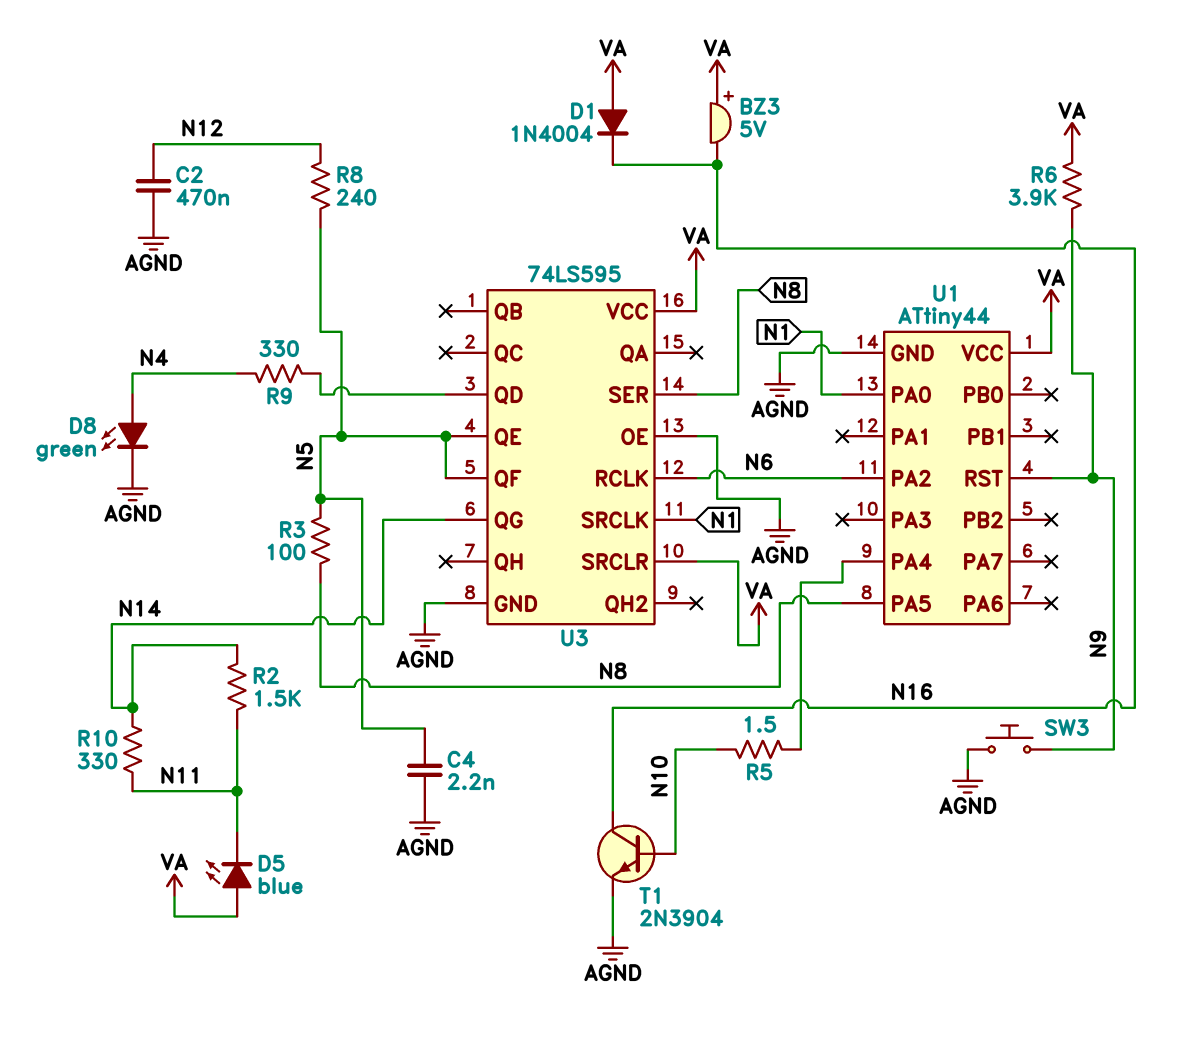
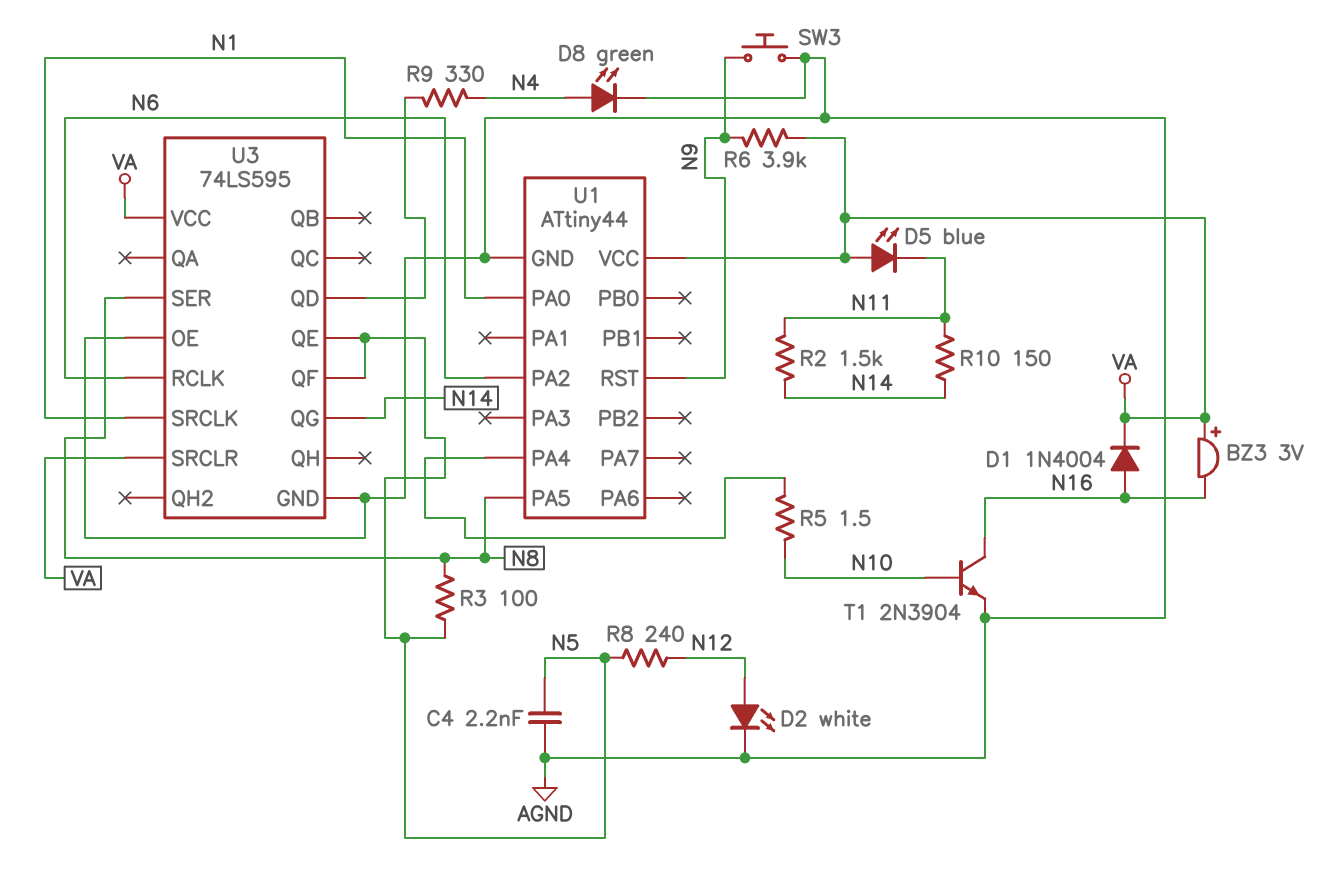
BZ3: buzzer 5V (plus VA, minus N16) -> buzzer 3V (plus VA, minus N16)
C2: 470nF (AGND, N12) -> none
D1: diode 1N4004 (A VA, K N16) -> diode 1N4004 (A N16, K VA)
D2: none -> LED white (A N12, K AGND)
R10: 330 (N11, N14) -> 150 (N11, N14)

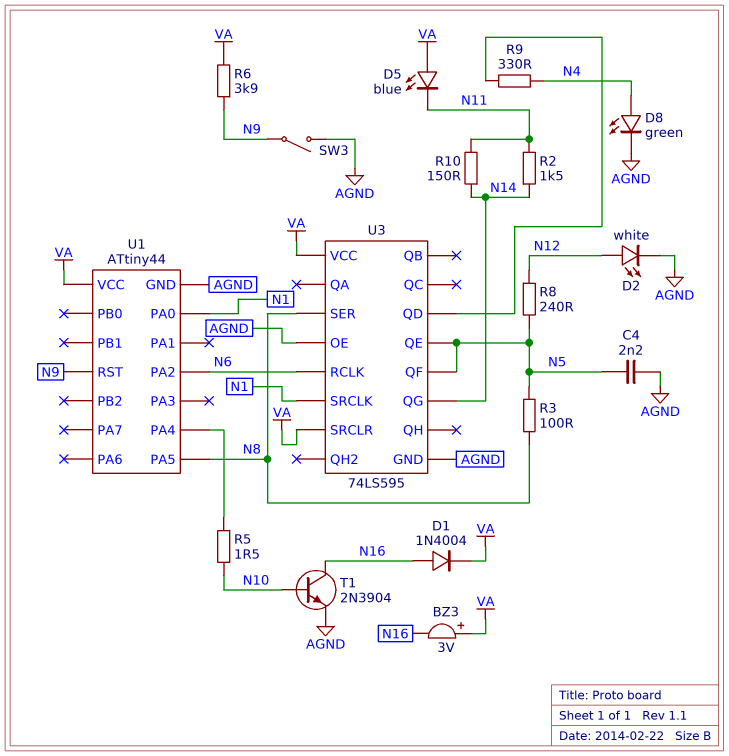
SW3: button (AGND, N9) -> switch (AGND, N9)

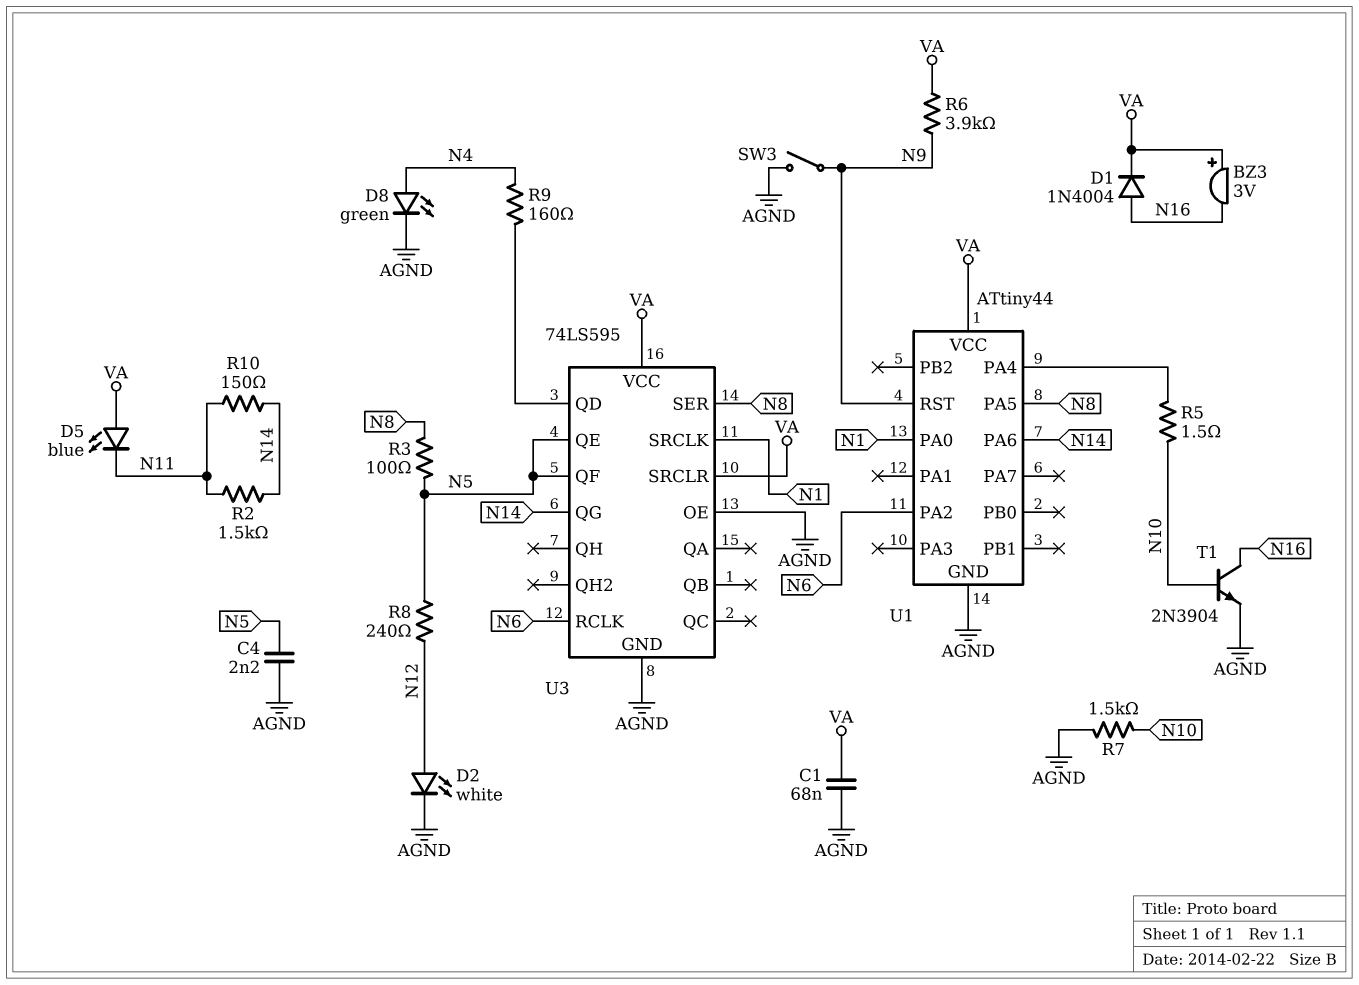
C1: none -> 68nF (AGND, VA)
R7: none -> 1.5k (AGND, N10)
R9: 330 (N4, U3/QD) -> 160 (N4, U3/QD)
U1 pin PA6: none -> N14

